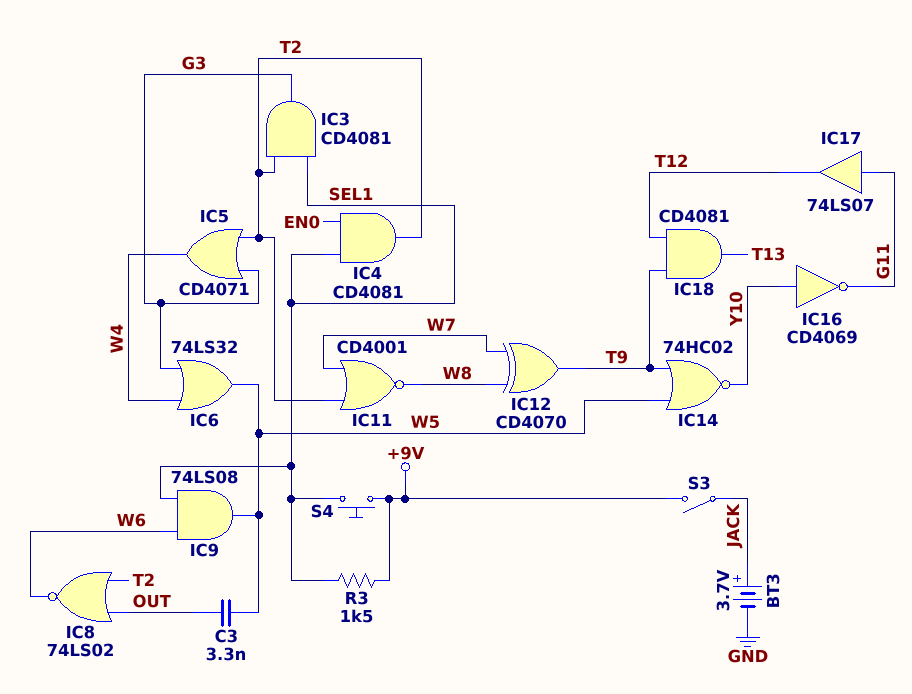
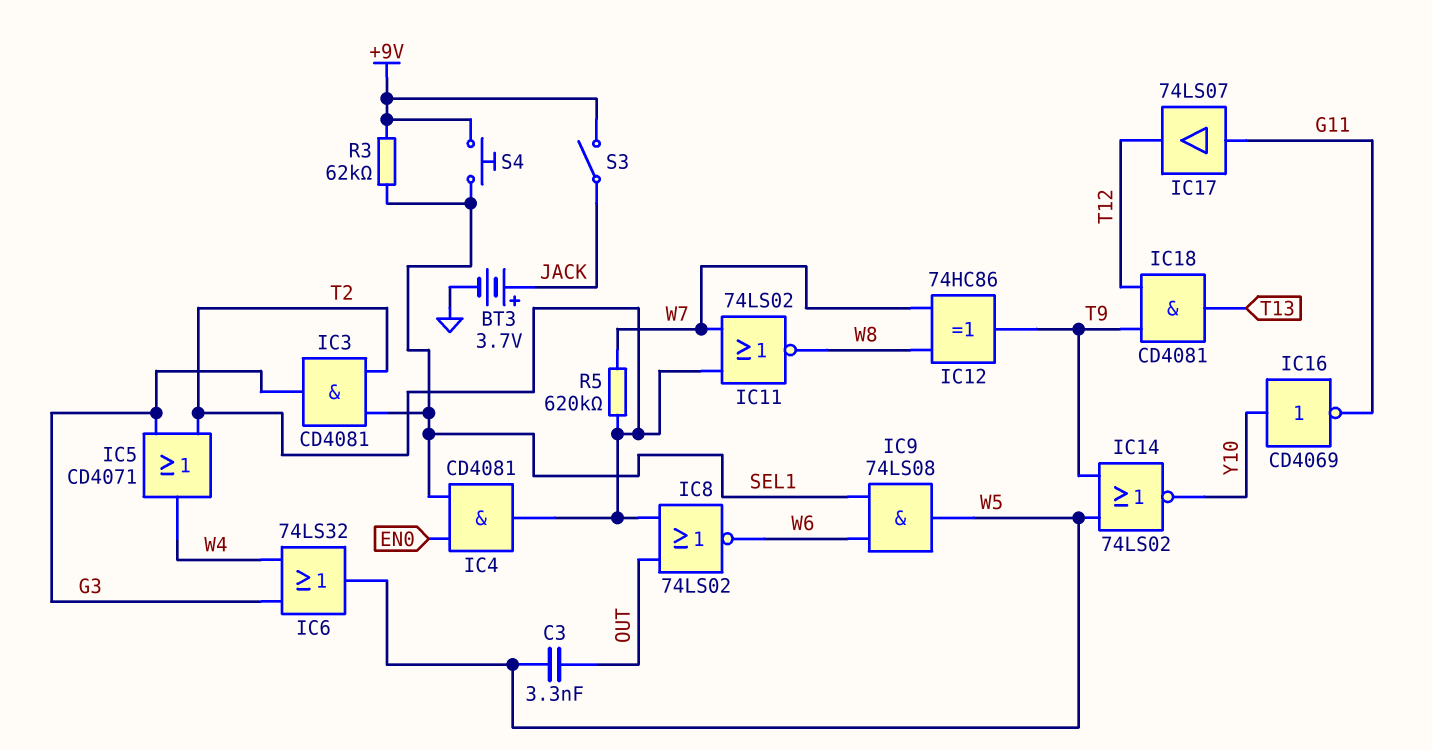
IC11: NOR CD4001 (in T2, in W7, out W8) -> NOR 74LS02 (in T2, in W7, out W8)
IC12: XOR CD4070 (in W7, in W8, out T9) -> XOR 74HC86 (in W7, in W8, out T9)
IC14: NOR 74HC02 (in T9, in W5, out Y10) -> NOR 74LS02 (in T9, in W5, out Y10)
R3: 1.5k (+9V, SEL1) -> 62k (+9V, SEL1)
R5: none -> 620k (T2, W7)

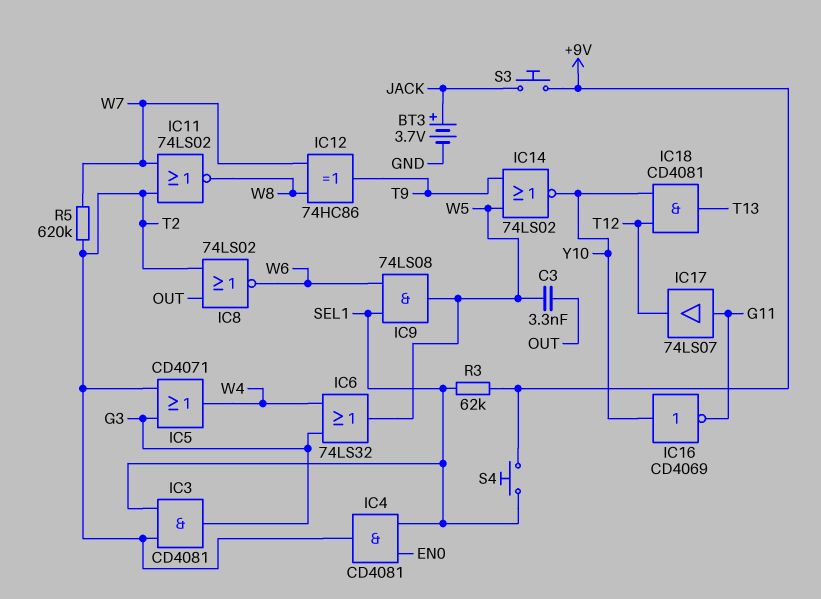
IC18: AND CD4081 (in T9, in T12, out T13) -> AND CD4081 (in T12, in Y10, out T13)
S3: switch (+9V, JACK) -> button (+9V, JACK)

